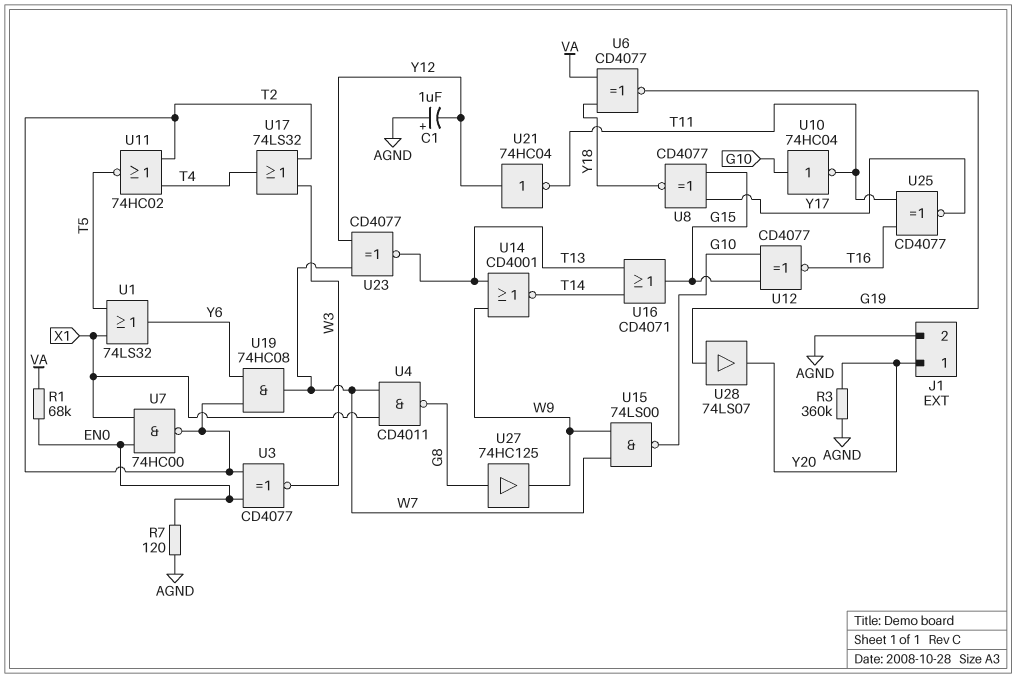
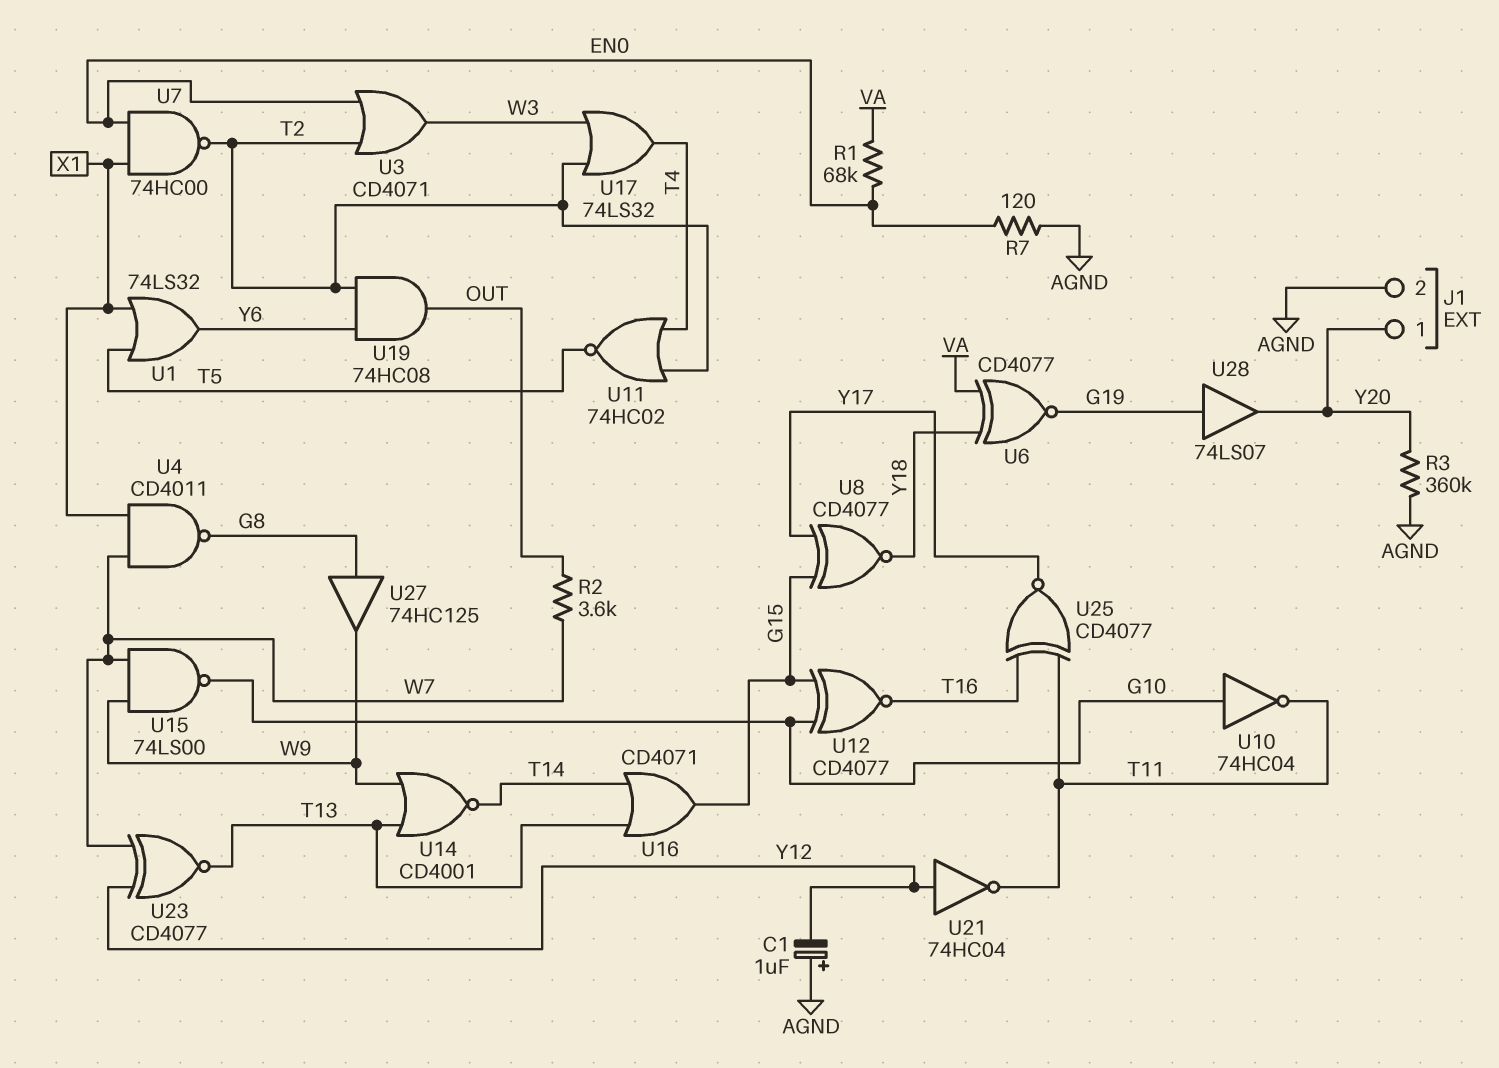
R2: none -> 3.6k (OUT, W7)
U3: XNOR CD4077 (in EN0, in T2, out W3) -> OR CD4071 (in EN0, in T2, out W3)
U19: AND 74HC08 (in T2, in Y6, out W7) -> AND 74HC08 (in T2, in Y6, out OUT)

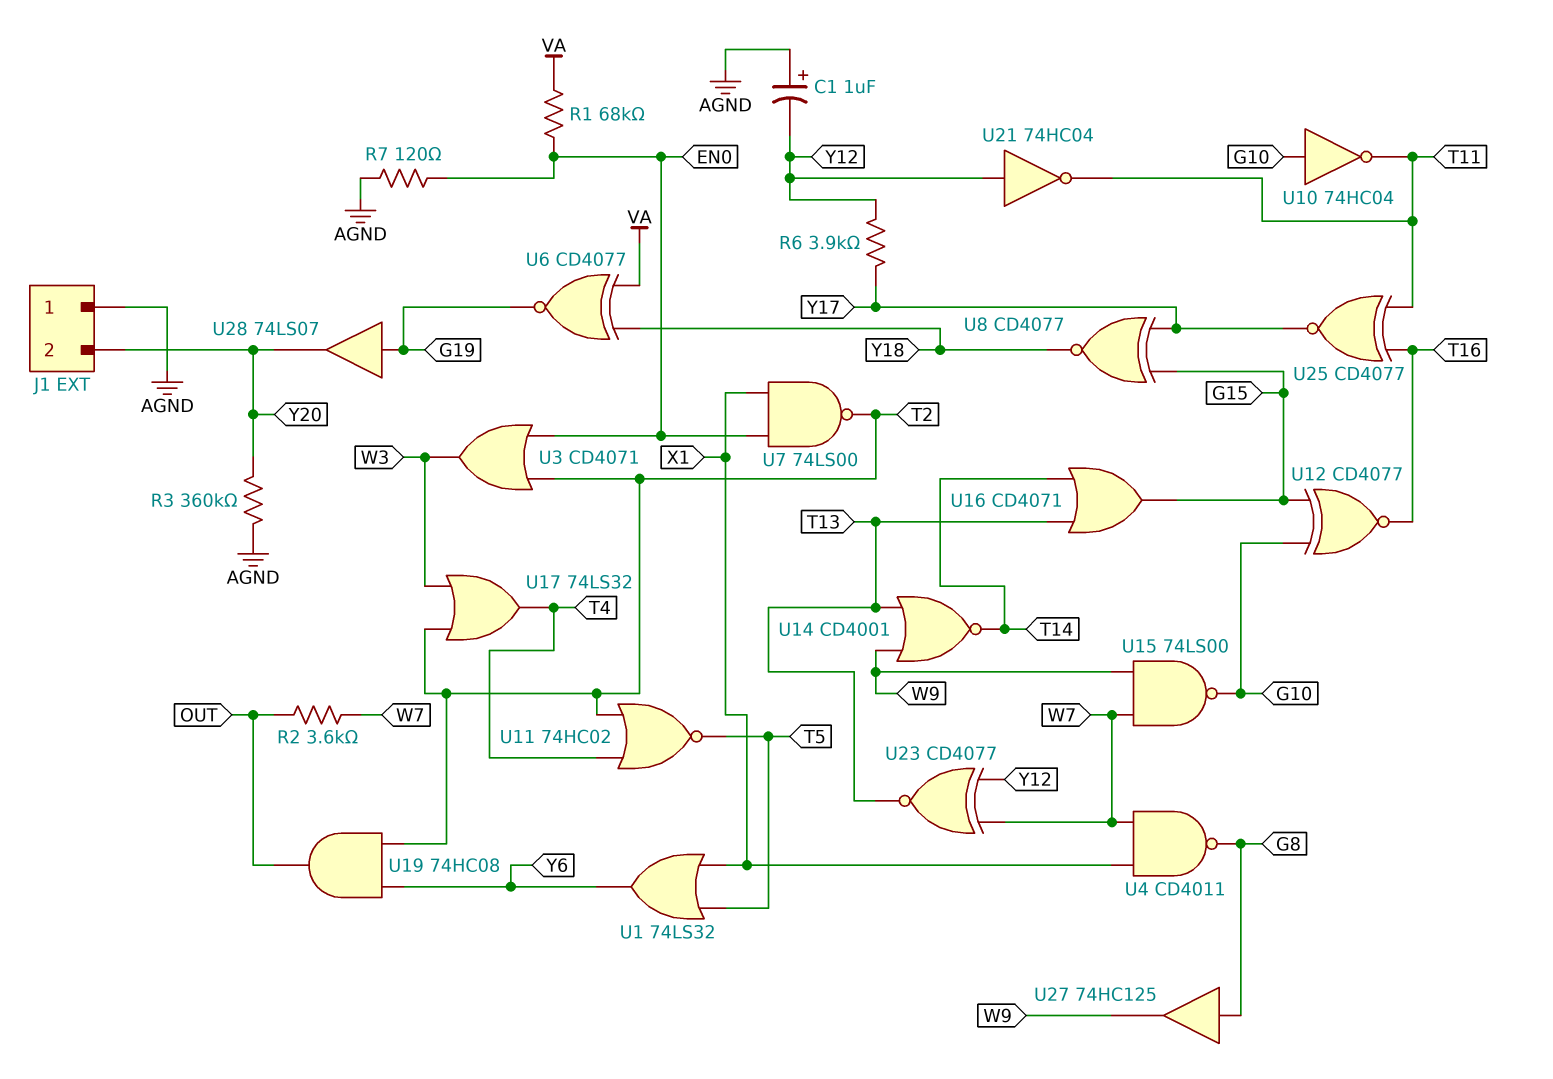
J1 pin 1: Y20 -> AGND
J1 pin 2: AGND -> Y20
R6: none -> 3.9k (Y12, Y17)
U7: NAND 74HC00 (in EN0, in X1, out T2) -> NAND 74LS00 (in EN0, in X1, out T2)

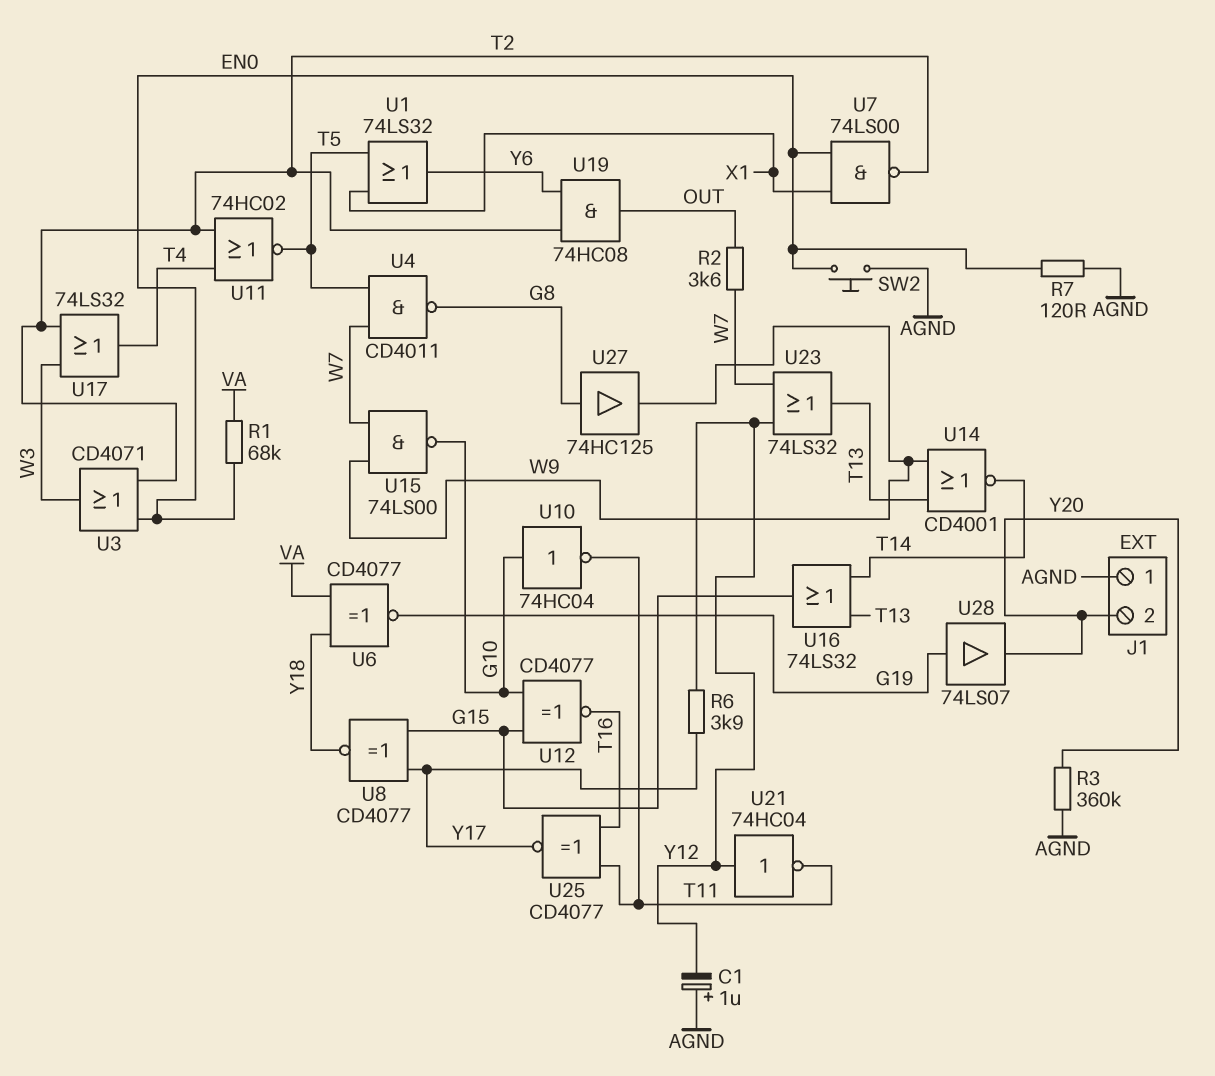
SW2: none -> button (AGND, EN0)
U4: NAND CD4011 (in W7, in X1, out G8) -> NAND CD4011 (in T5, in W7, out G8)
U16: OR CD4071 (in T13, in T14, out G15) -> OR 74LS32 (in T13, in T14, out G15)
U23: XNOR CD4077 (in W7, in Y12, out T13) -> OR 74LS32 (in W7, in Y12, out T13)

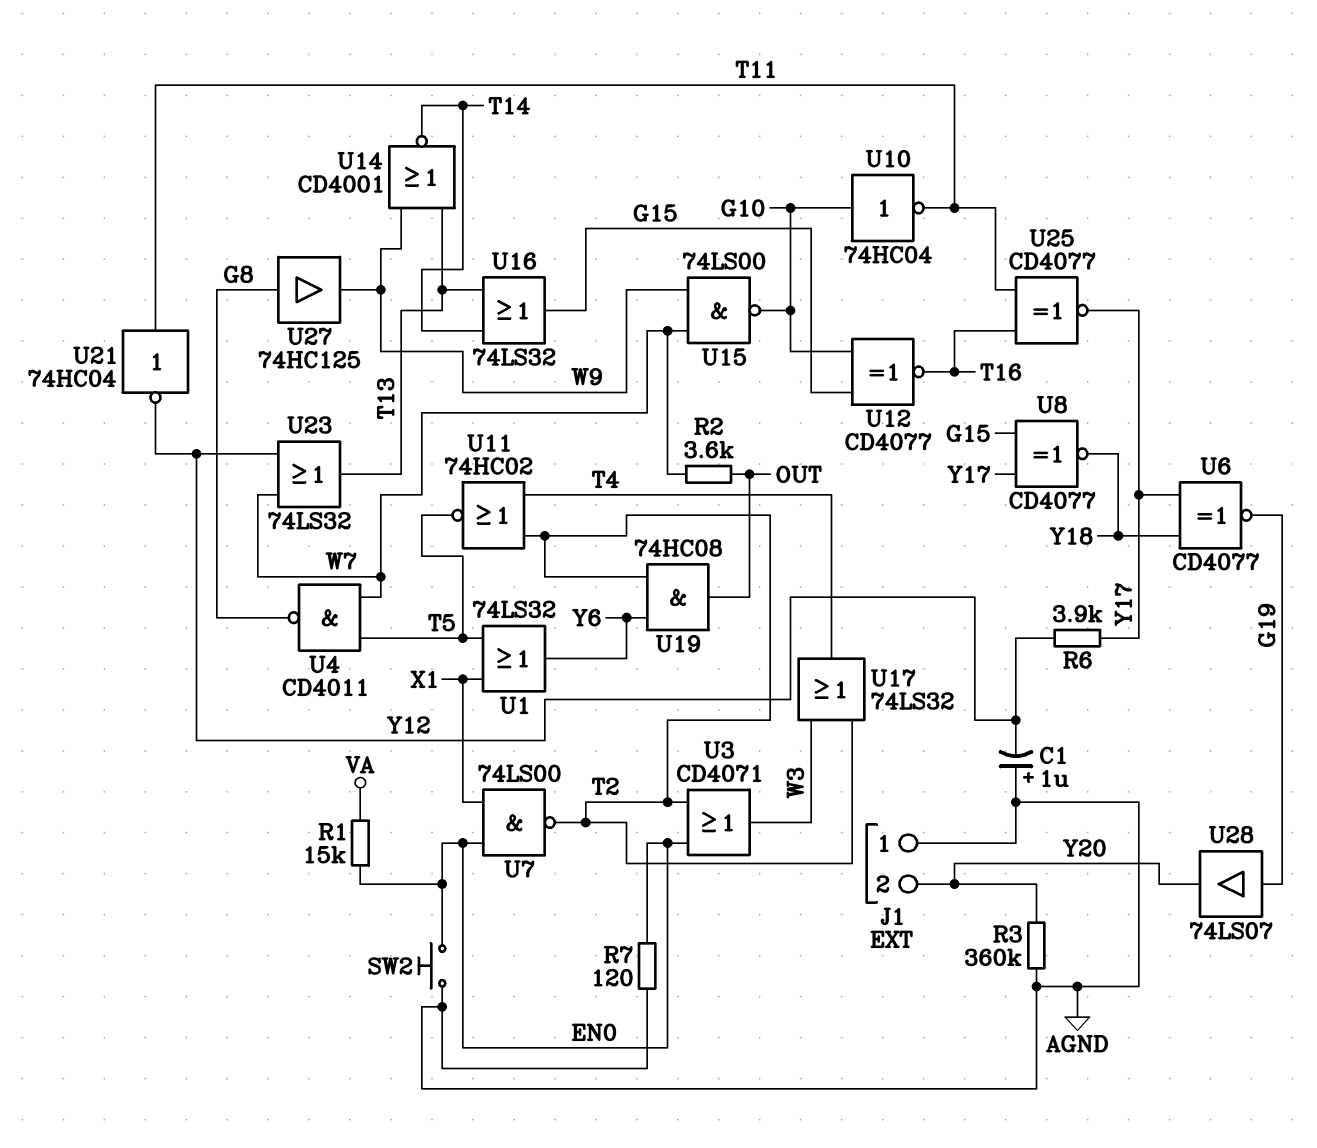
R1: 68k (EN0, VA) -> 15k (EN0, VA)
U6: XNOR CD4077 (in VA, in Y18, out G19) -> XNOR CD4077 (in Y17, in Y18, out G19)
U21: NOT 74HC04 (in Y12, out T11) -> NOT 74HC04 (in T11, out Y12)

